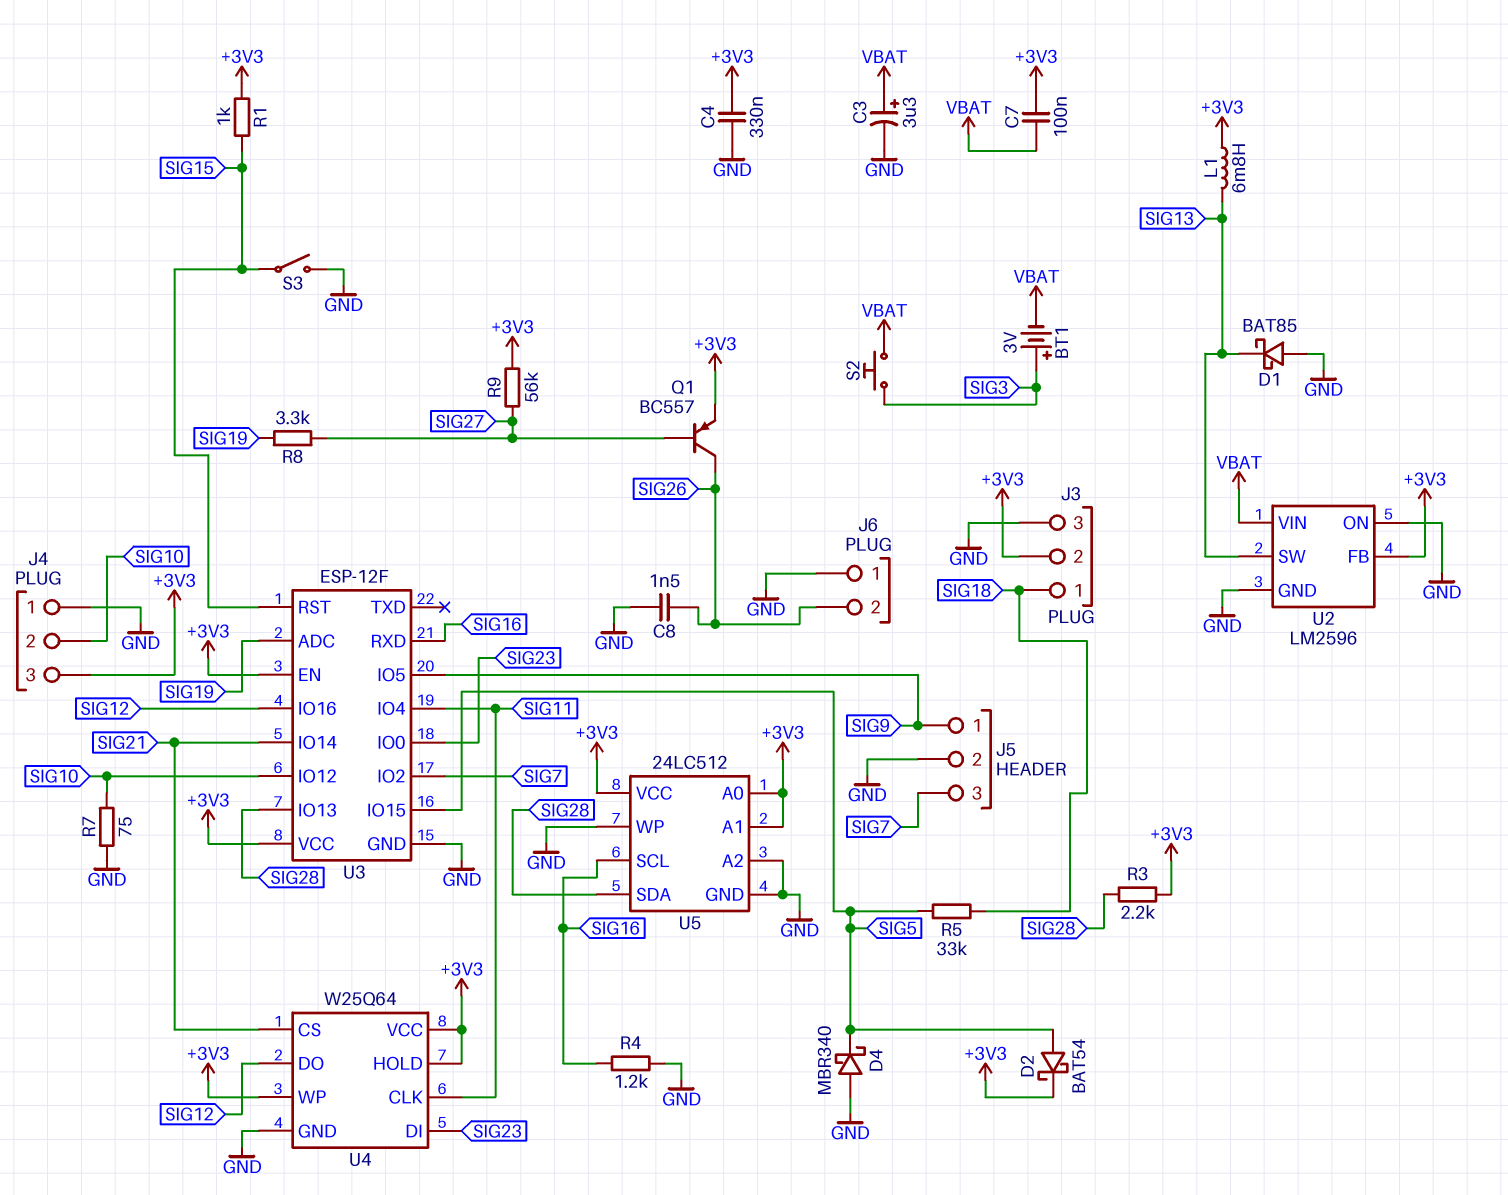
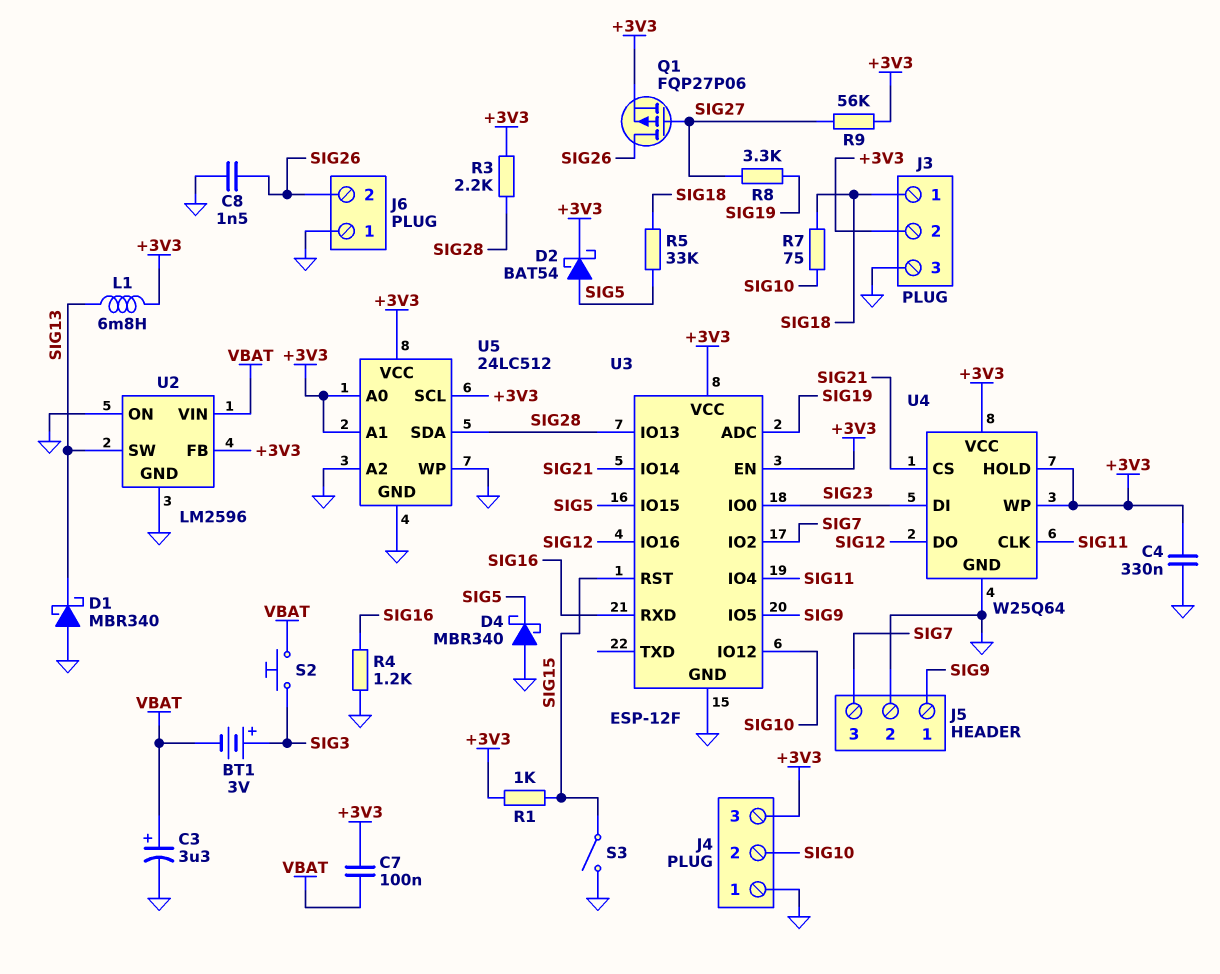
D1: schottky BAT85 (A GND, K SIG13) -> schottky MBR340 (A GND, K SIG13)
Q1: PNP BC557 (B SIG27, C SIG26, E +3V3) -> PMOS FQP27P06 (G SIG27, D SIG26, S +3V3)
R7: 75 (GND, SIG10) -> 75 (SIG10, SIG18)
U5 pin SCL: SIG16 -> +3V3

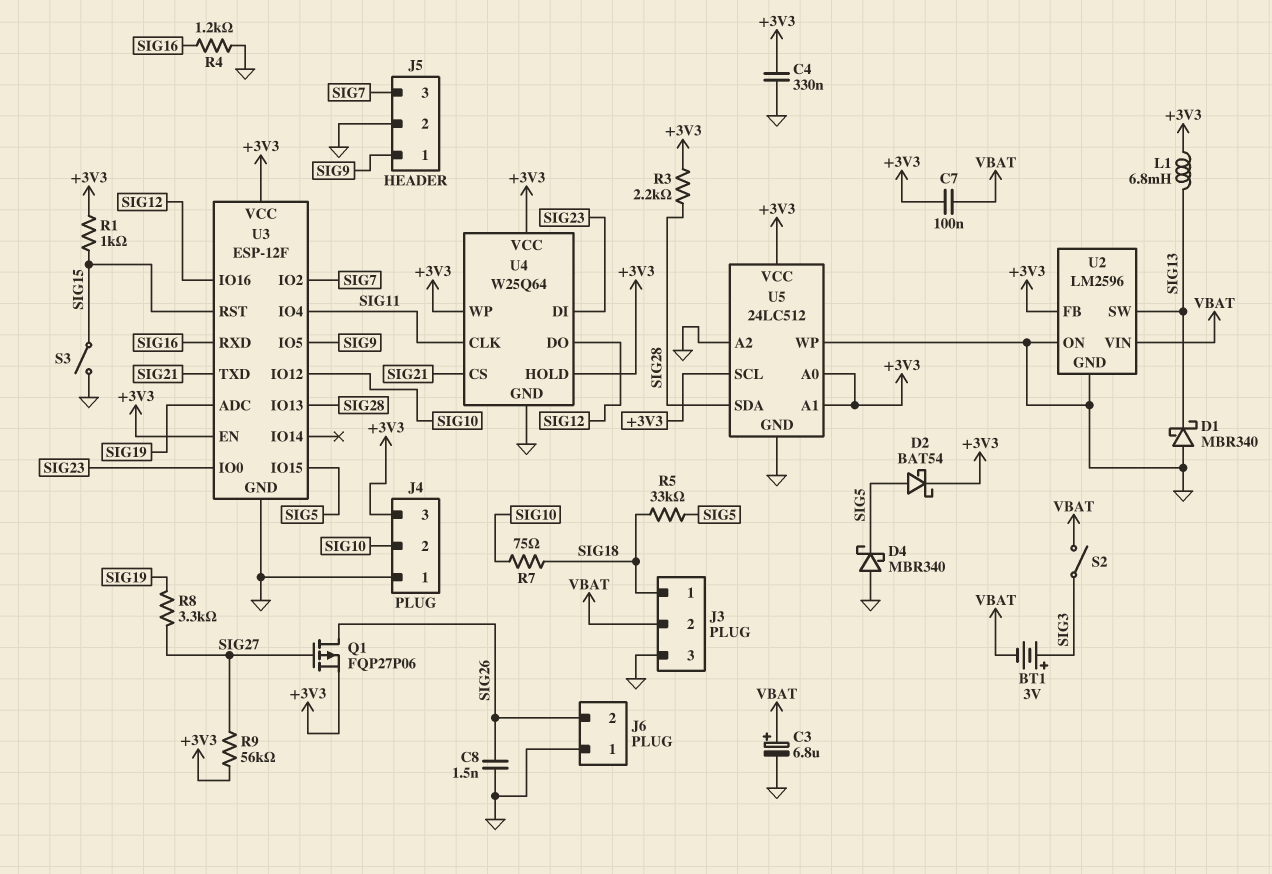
C3: 3.3uF (plus VBAT, minus GND) -> 6.8uF (plus VBAT, minus GND)
J3 pin 2: +3V3 -> VBAT
S2: button (SIG3, VBAT) -> switch (SIG3, VBAT)
U3 pin IO14: SIG21 -> none
U3 pin TXD: none -> SIG21

